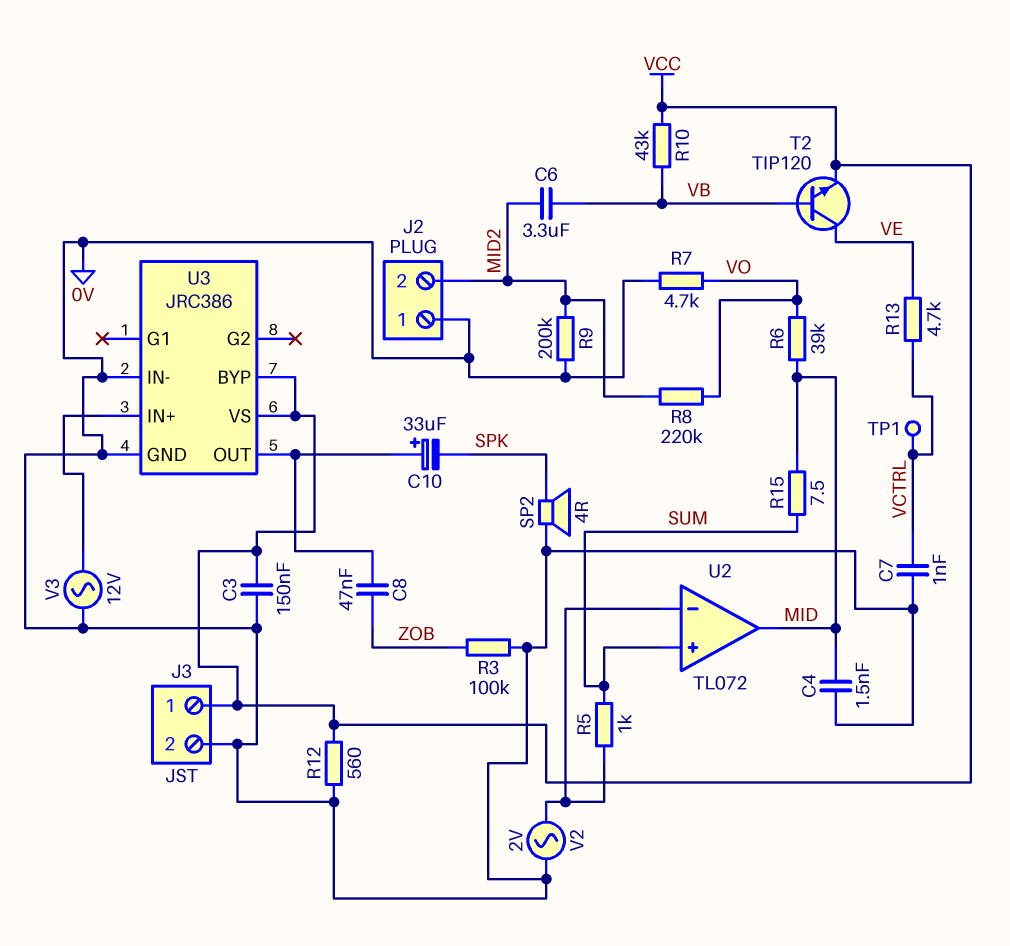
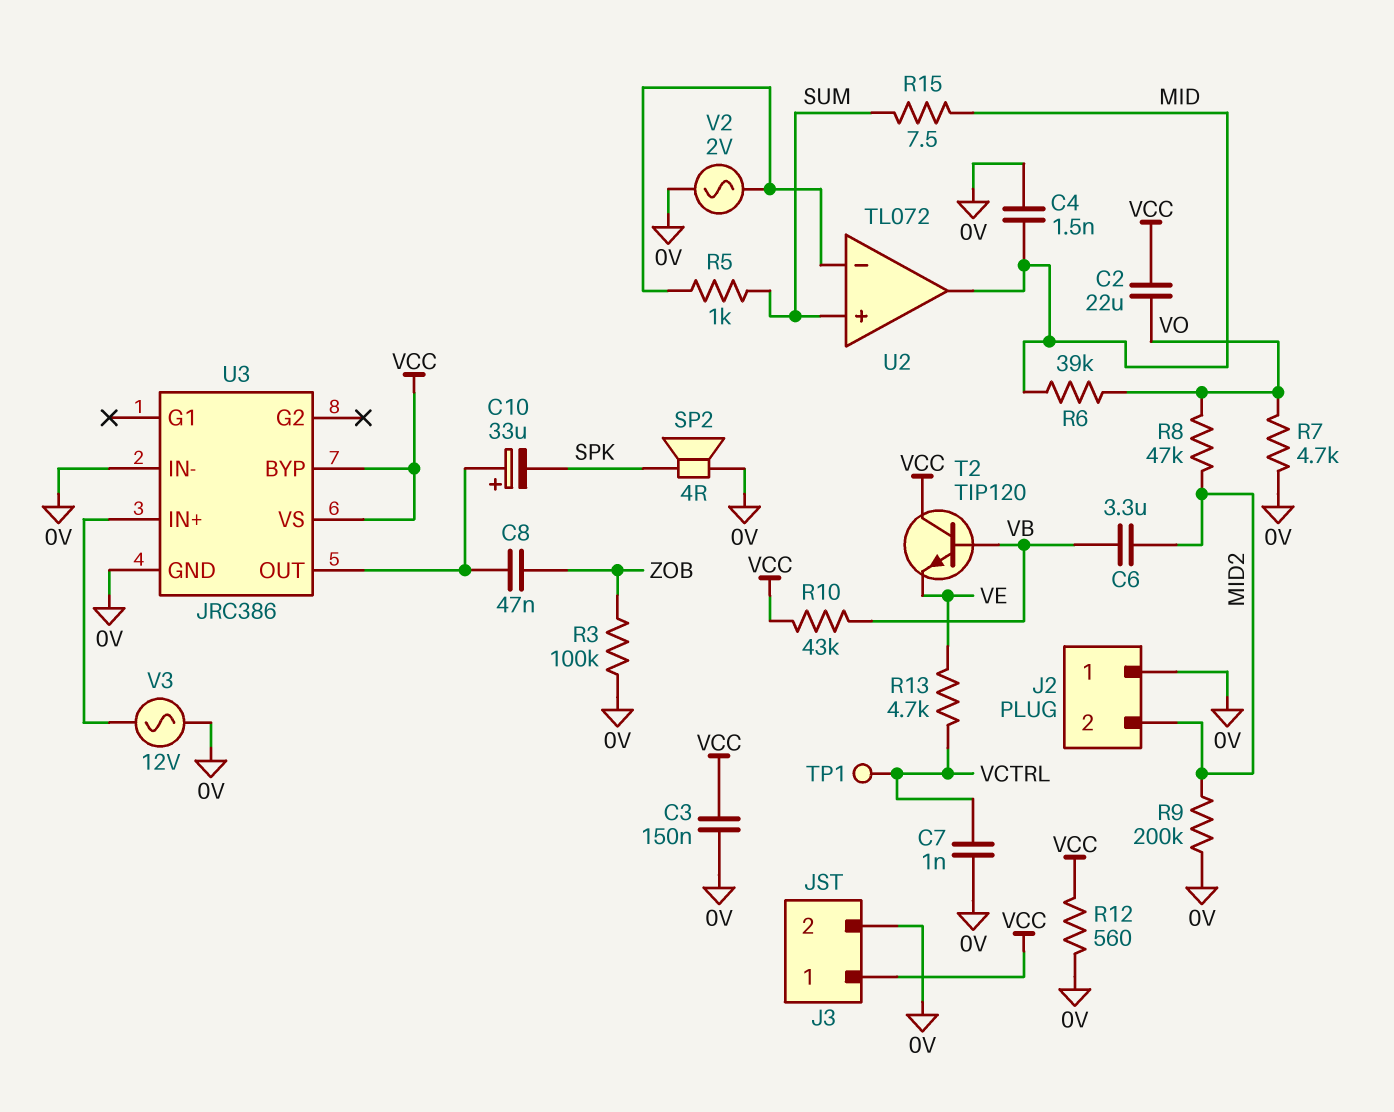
C2: none -> 22uF (VCC, VO)
R8: 220k (MID2, VO) -> 47k (MID2, VO)
T2: NPN TIP120 (B VB, C VE, E VCC) -> NPN TIP120 (B VB, C VCC, E VE)

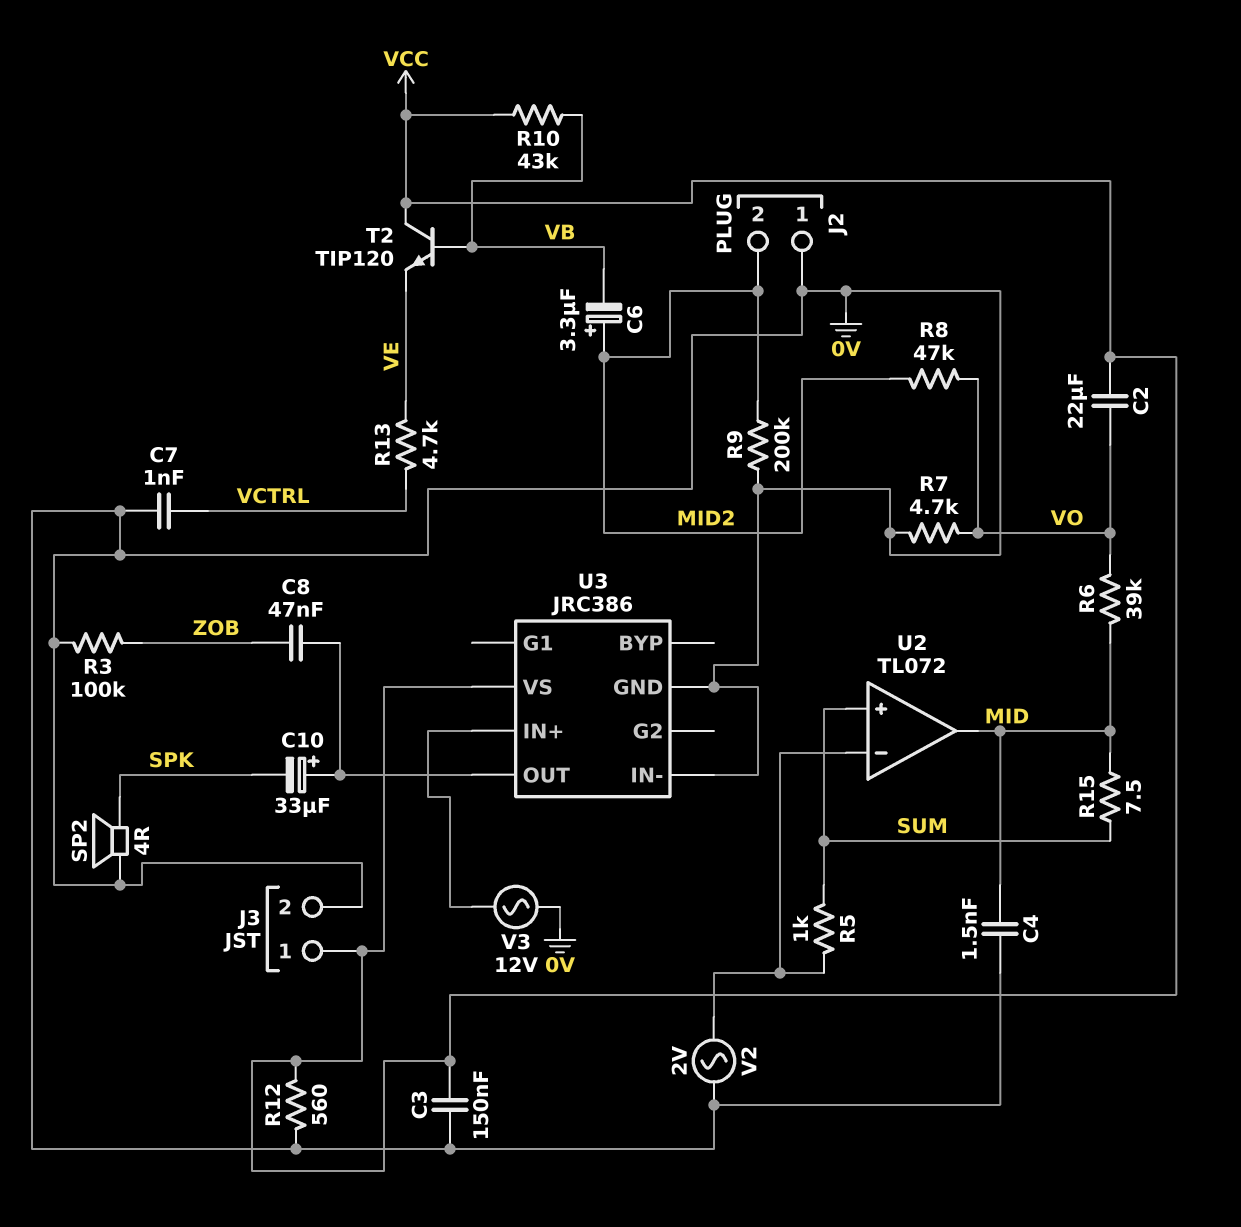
C6: 3.3uF (MID2, VB) -> 3.3uF (plus MID2, minus VB)
TP1: test point (VCTRL) -> none
U3 pin BYP: VCC -> none

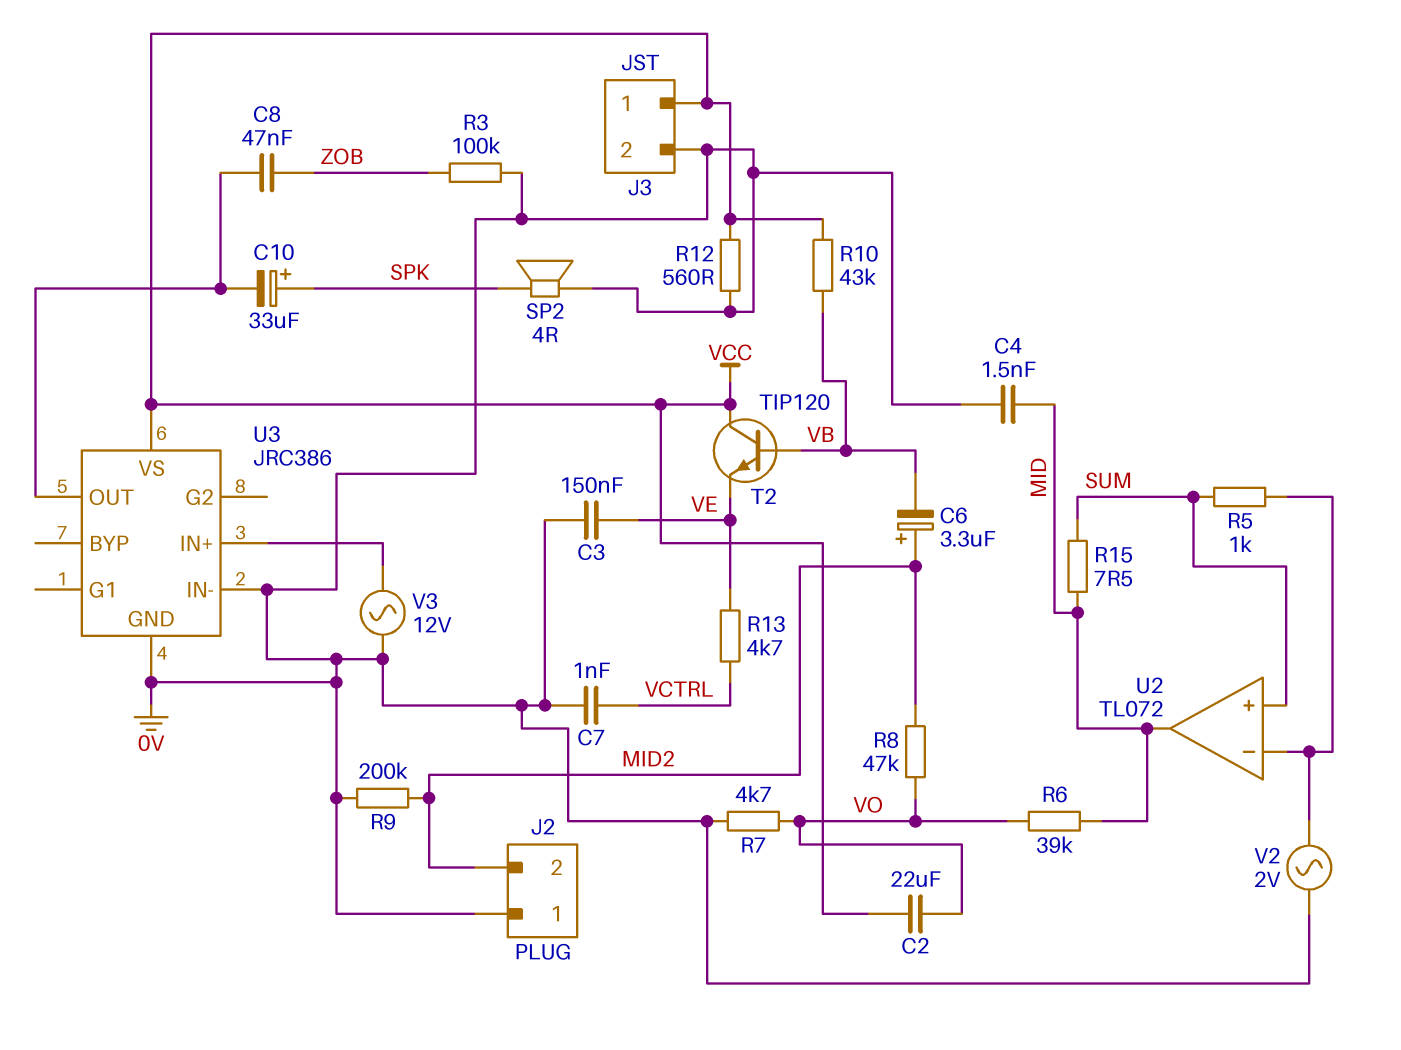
C3: 150nF (0V, VCC) -> 150nF (0V, VE)
C10: 33uF (plus U3/OUT, minus SPK) -> 33uF (plus SPK, minus U3/OUT)

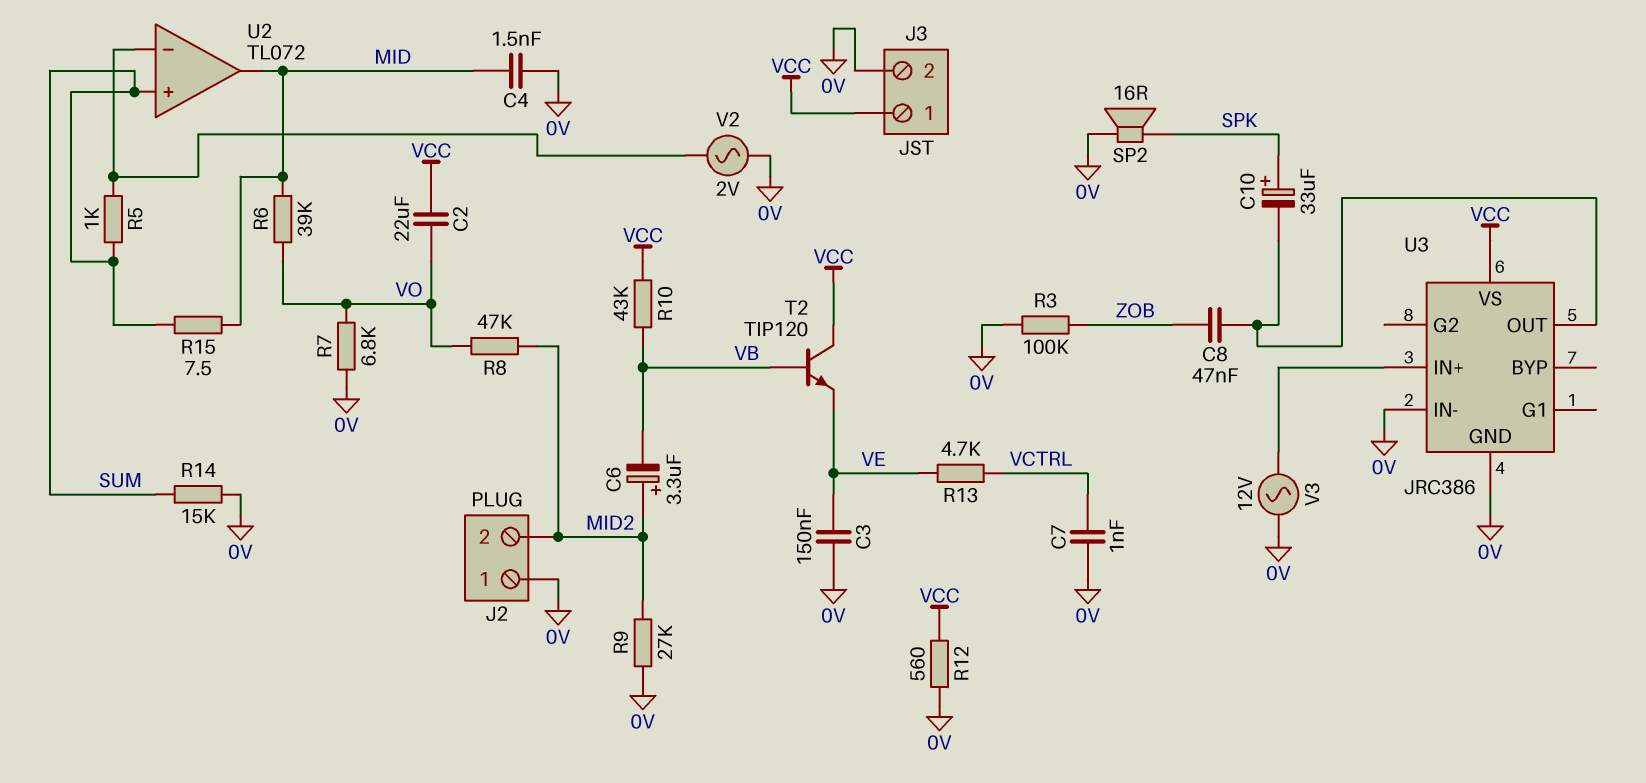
R7: 4.7k (0V, VO) -> 6.8k (0V, VO)
R9: 200k (0V, MID2) -> 27k (0V, MID2)
R14: none -> 15k (0V, SUM)
SP2: speaker 4R (0V, SPK) -> speaker 16R (0V, SPK)

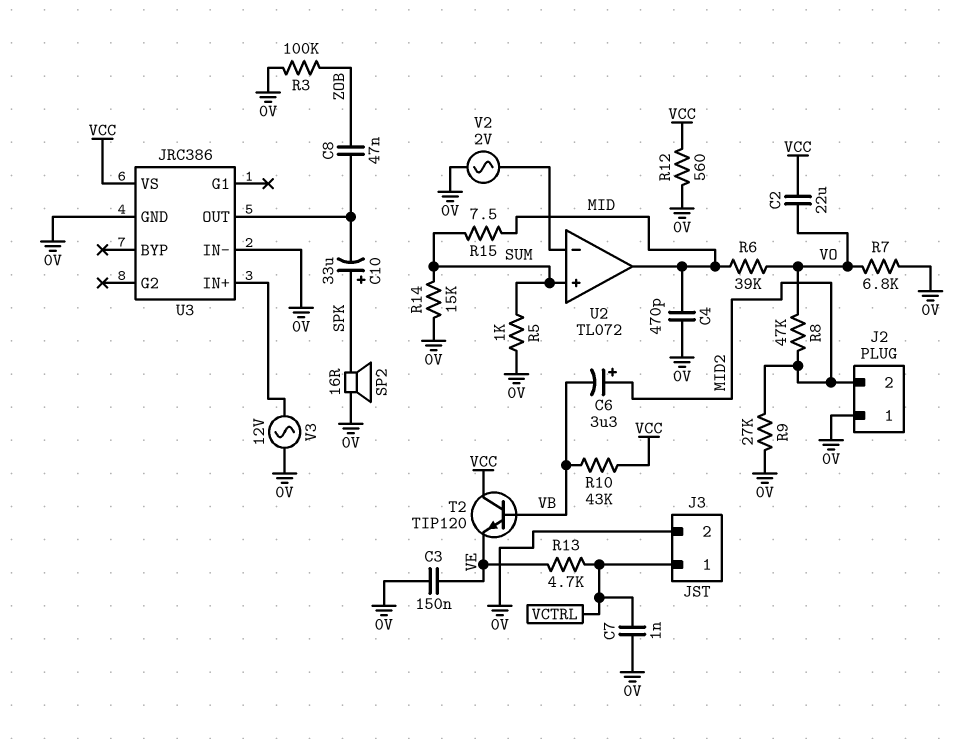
C4: 1.5nF (0V, MID) -> 470pF (0V, MID)
J3 pin 1: VCC -> VCTRL
R5: 1k (SUM, U2/in-) -> 1k (0V, SUM)

